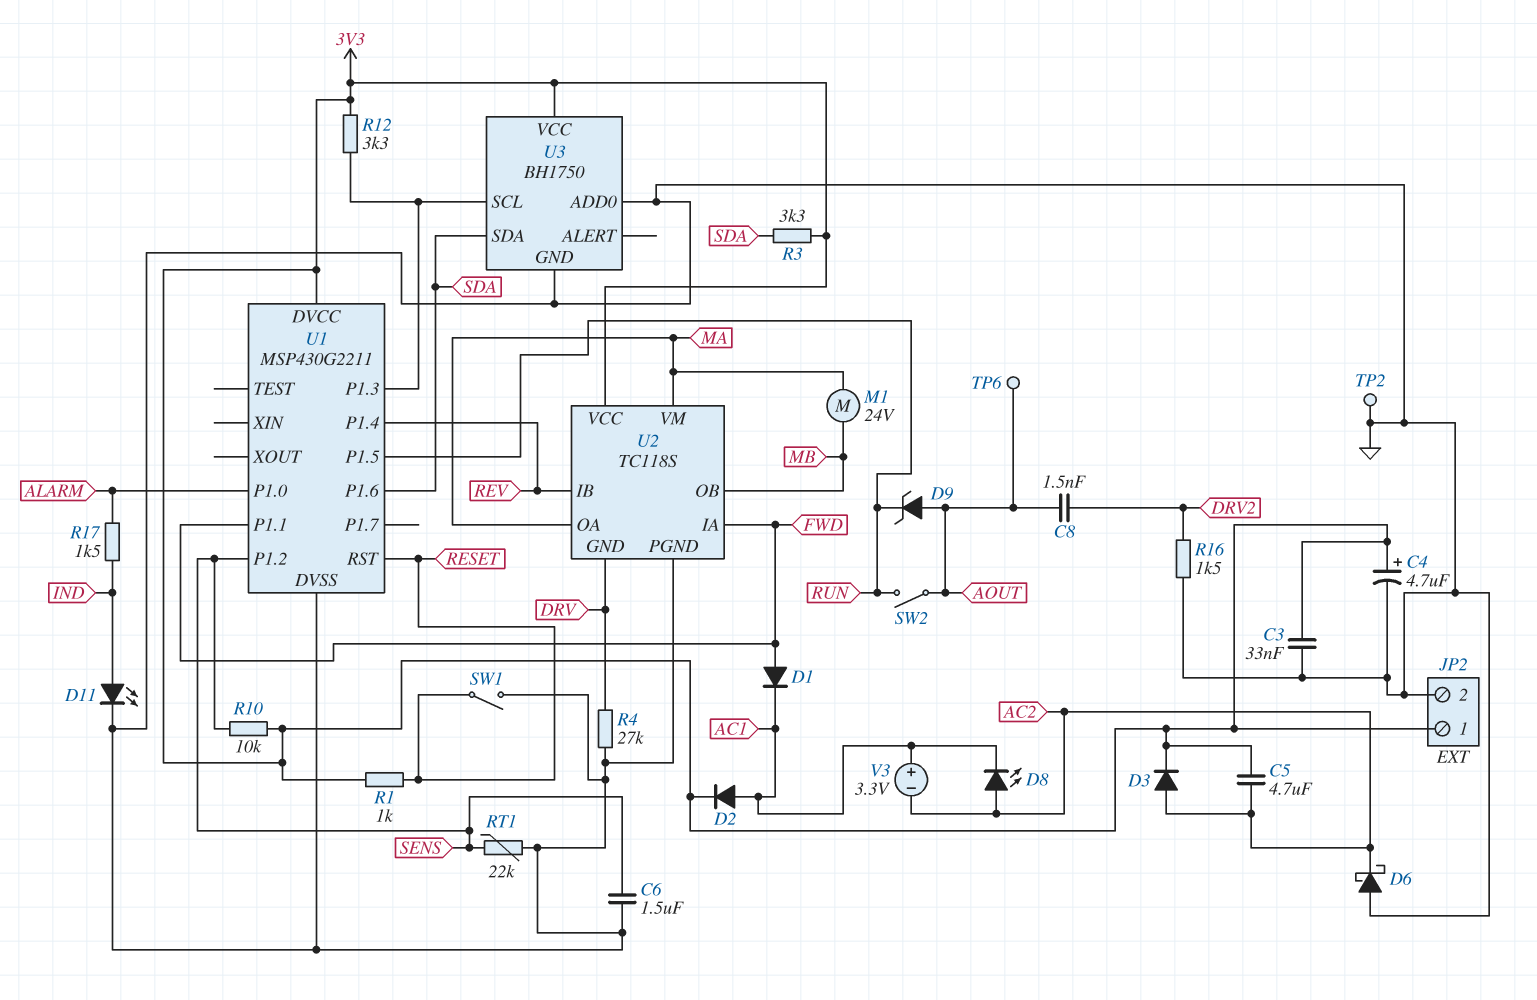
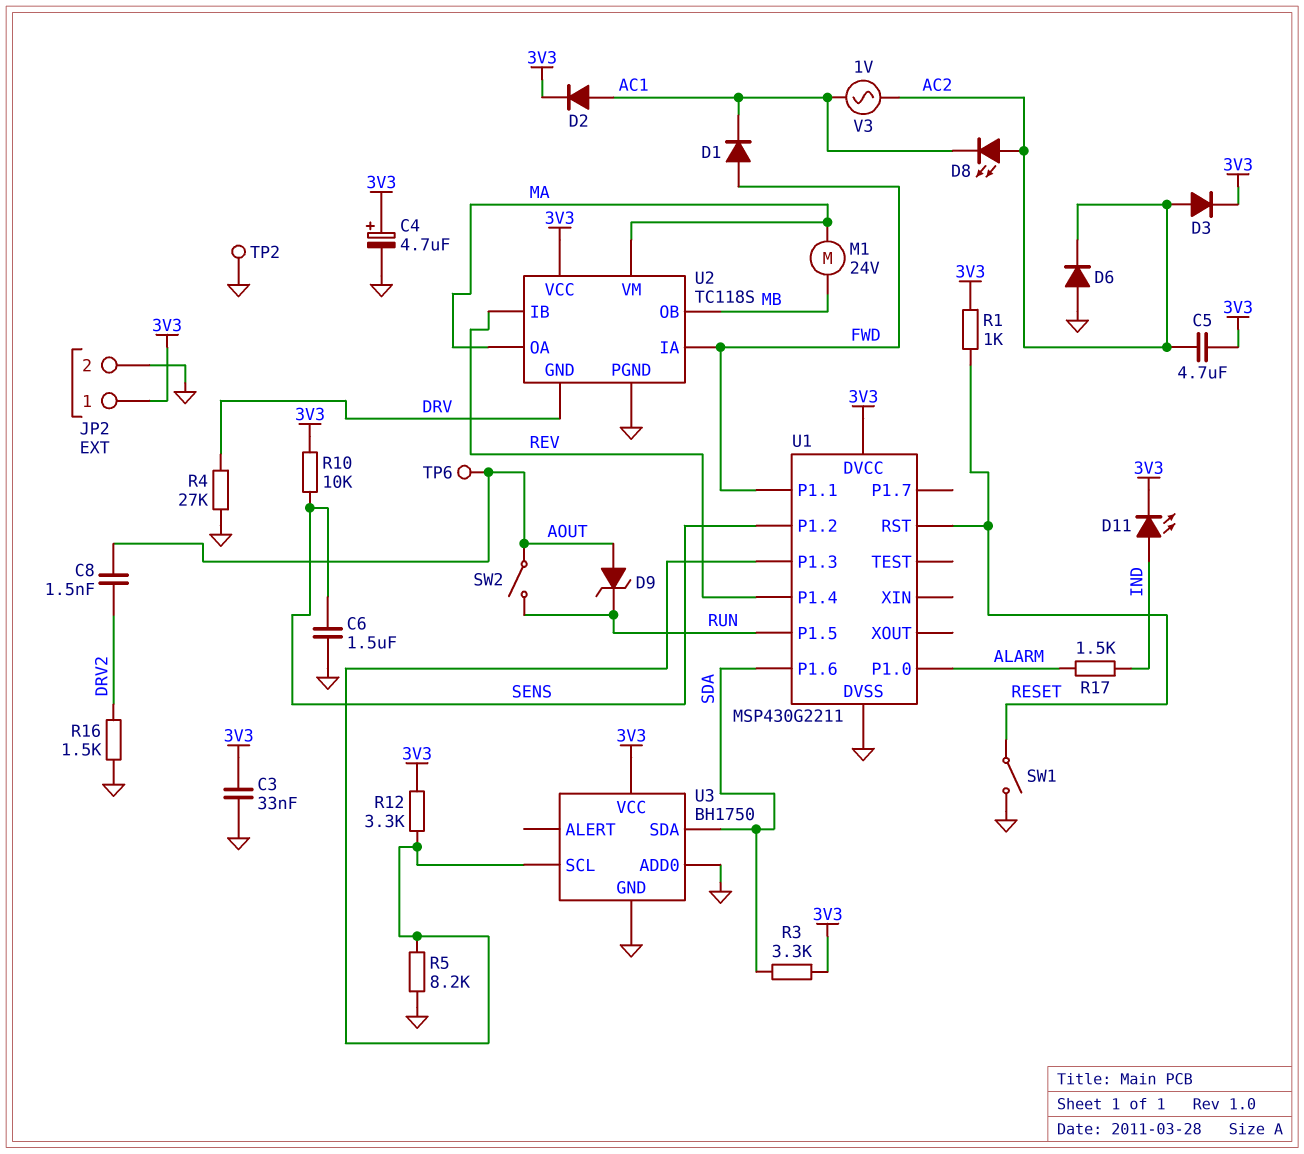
D6: schottky (A GND, K AC2) -> diode (A GND, K AC2)
D11: LED (A IND, K GND) -> LED (A IND, K 3V3)
R5: none -> 8.2k (GND, U1/P1.3)
RT1: 22k (GND, SENS) -> none
V3: 3.3V (plus AC1, minus AC2) -> AC 1V (AC1, AC2)

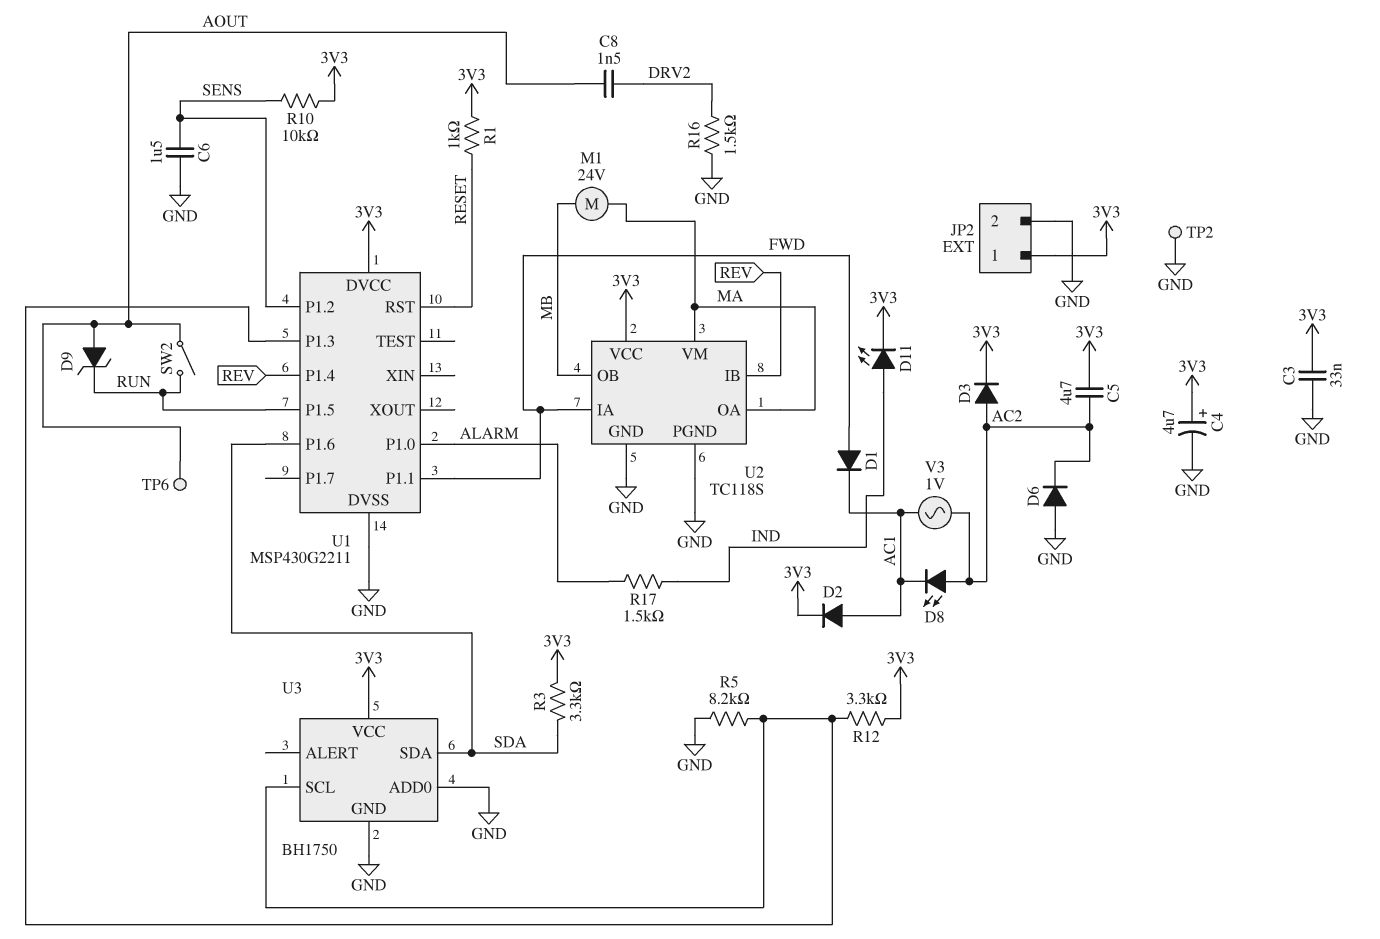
R4: 27k (DRV, GND) -> none
SW1: switch (GND, RESET) -> none
U2 pin GND: DRV -> GND

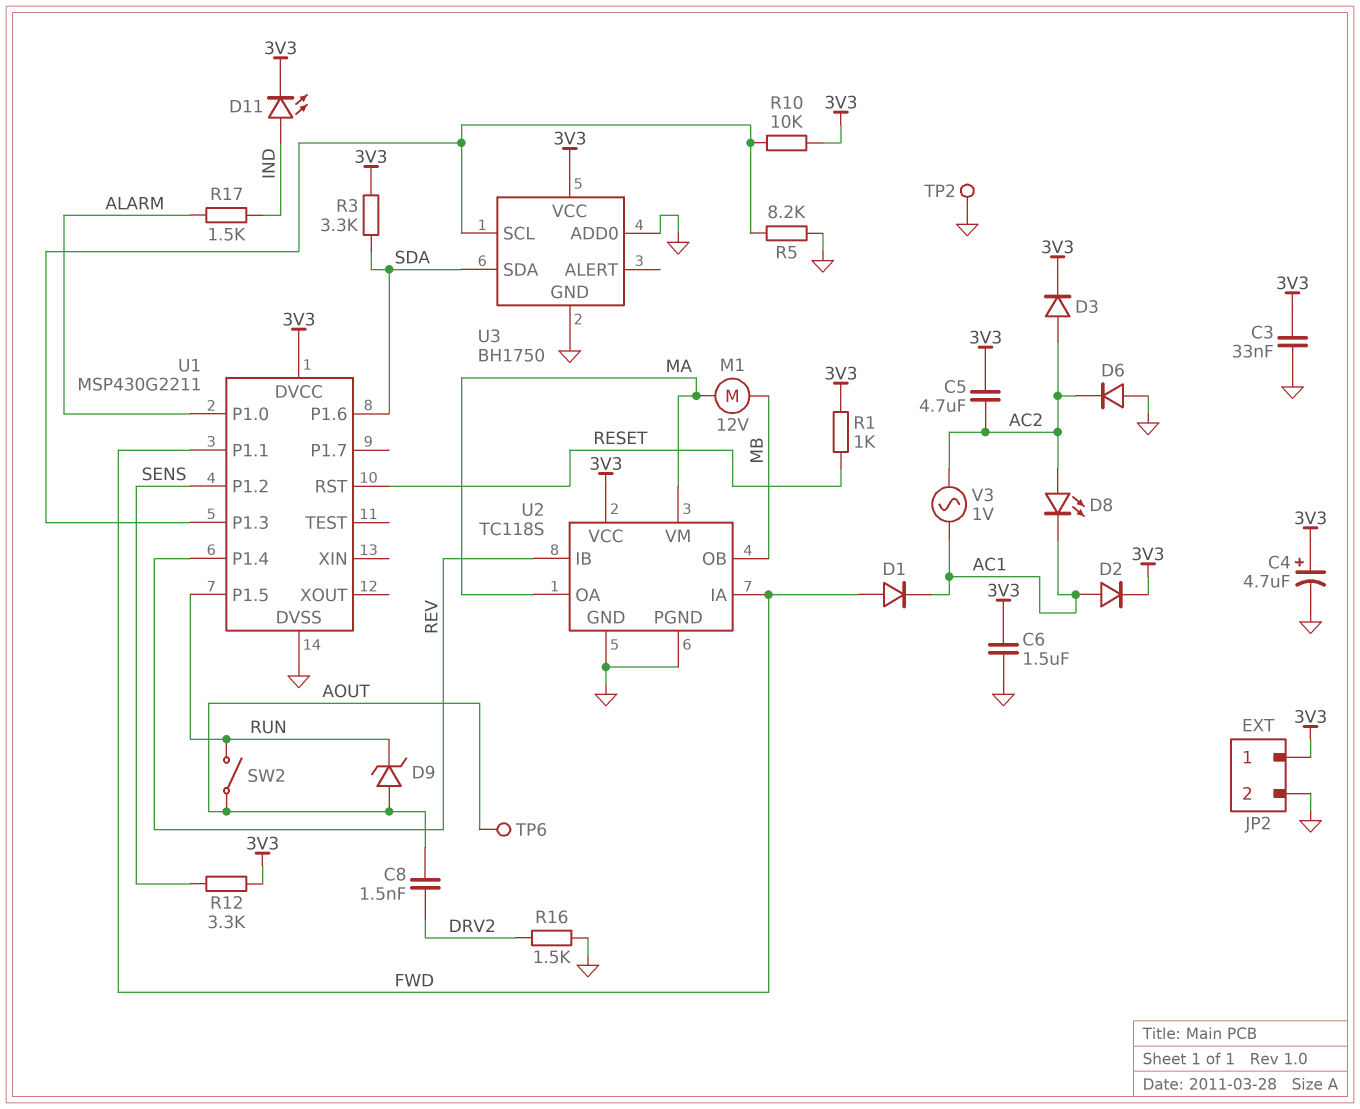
C6: 1.5uF (GND, SENS) -> 1.5uF (3V3, GND)
M1: motor 24V (MA, MB) -> motor 12V (MA, MB)
R10: 10k (3V3, SENS) -> 10k (3V3, U1/P1.3)
R12: 3.3k (3V3, U1/P1.3) -> 3.3k (3V3, SENS)

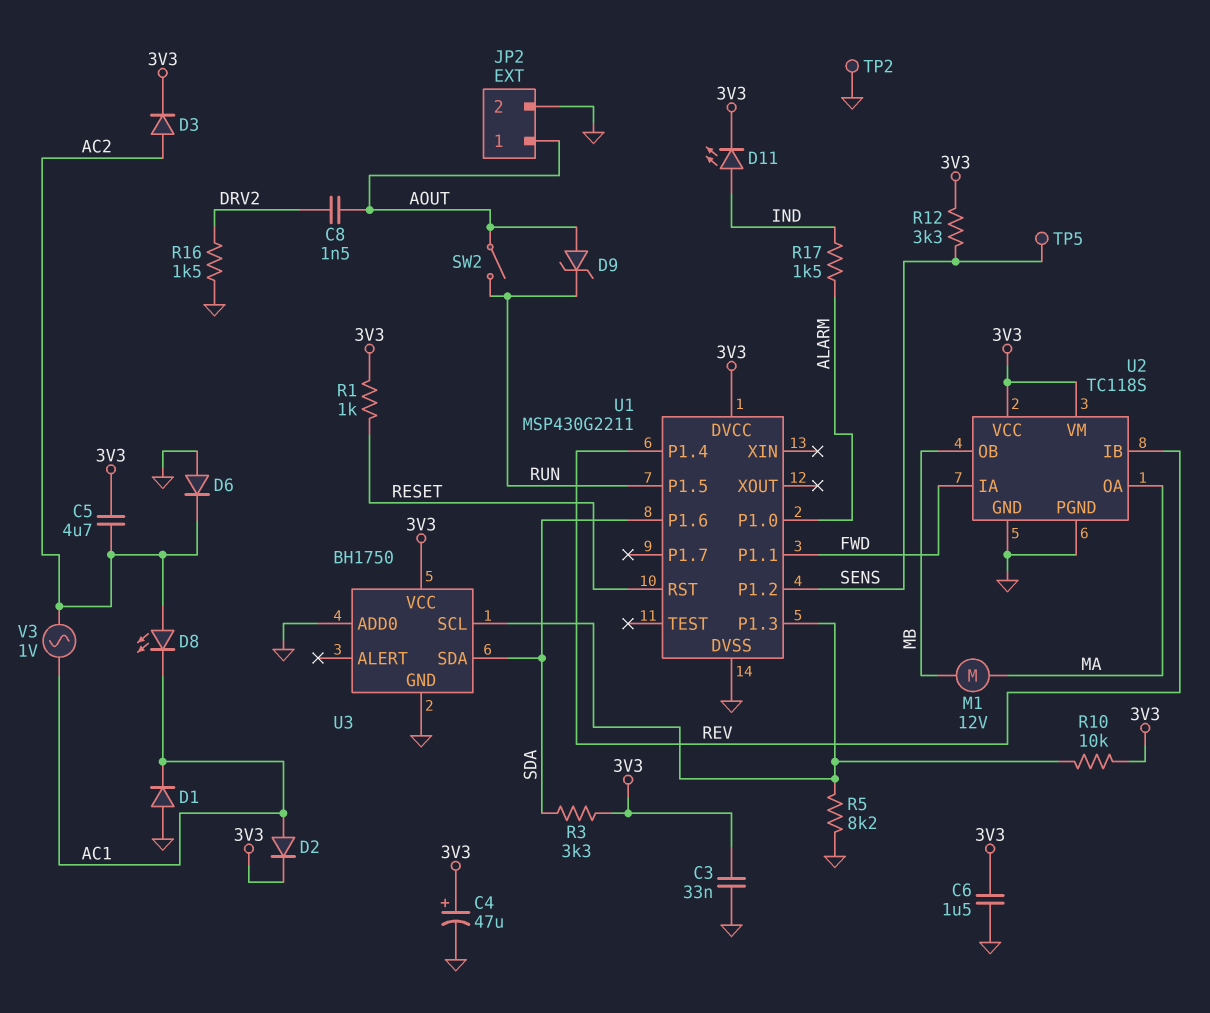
C4: 4.7uF (plus 3V3, minus GND) -> 47uF (plus 3V3, minus GND)
D1: diode (A FWD, K AC1) -> diode (A GND, K AC1)
JP2 pin 1: 3V3 -> AOUT
TP5: none -> test point (SENS)
TP6: test point (AOUT) -> none
U2 pin VM: MA -> 3V3

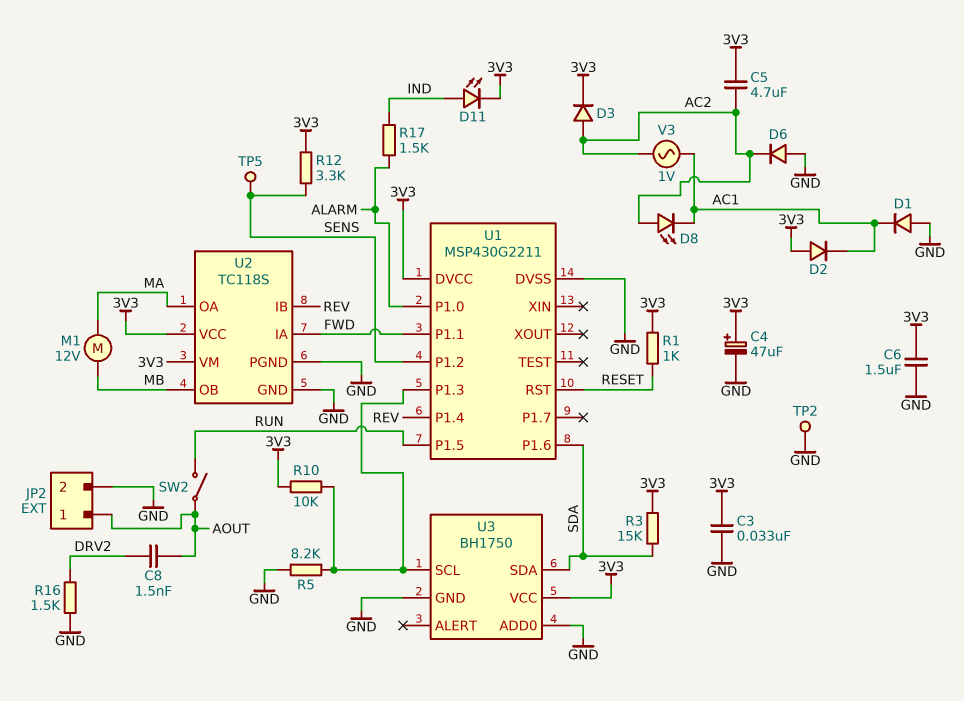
D2: diode (A AC1, K 3V3) -> diode (A 3V3, K AC1)
D9: zener (A AOUT, K RUN) -> none
R3: 3.3k (3V3, SDA) -> 15k (3V3, SDA)

